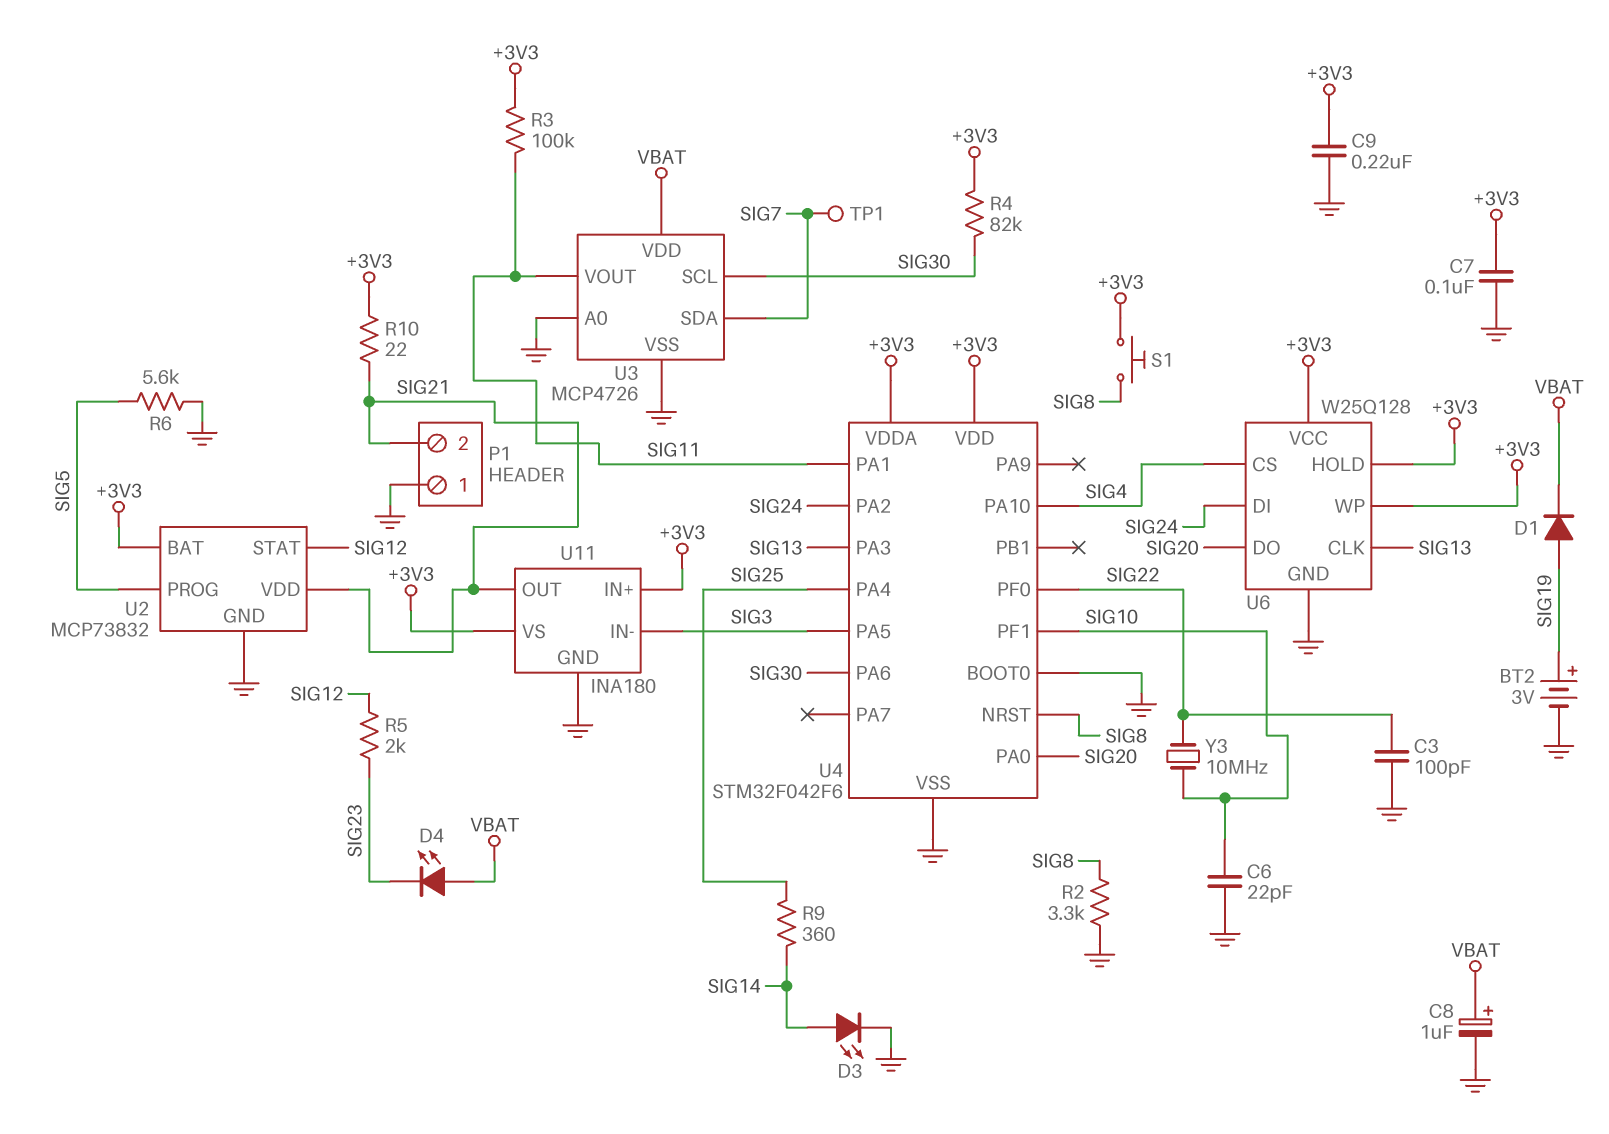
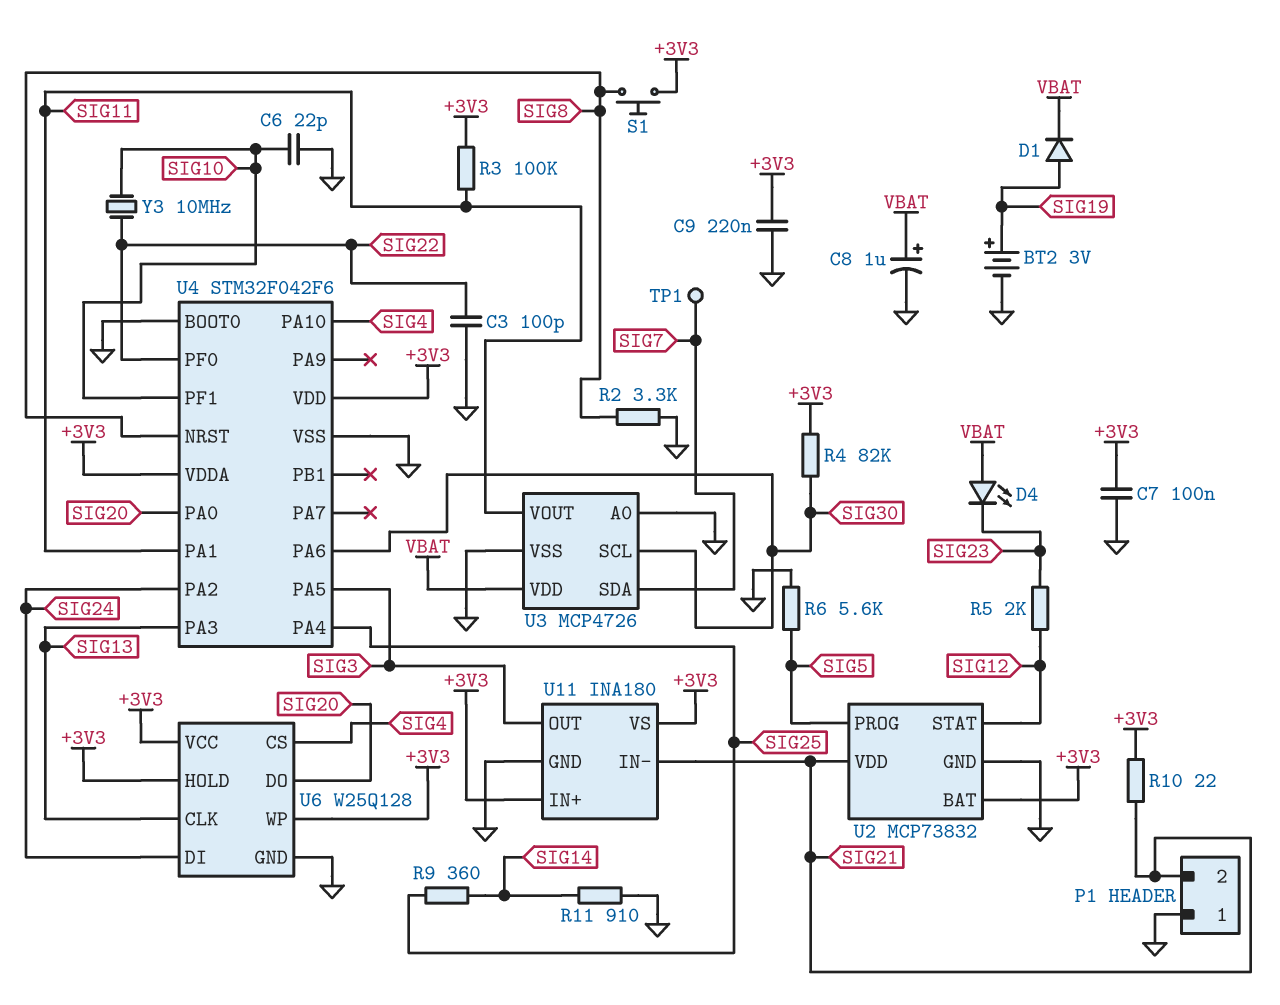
D3: LED (A SIG14, K GND) -> none
R11: none -> 910 (GND, SIG14)
U11 pin IN-: SIG3 -> SIG21
U11 pin OUT: SIG21 -> SIG3

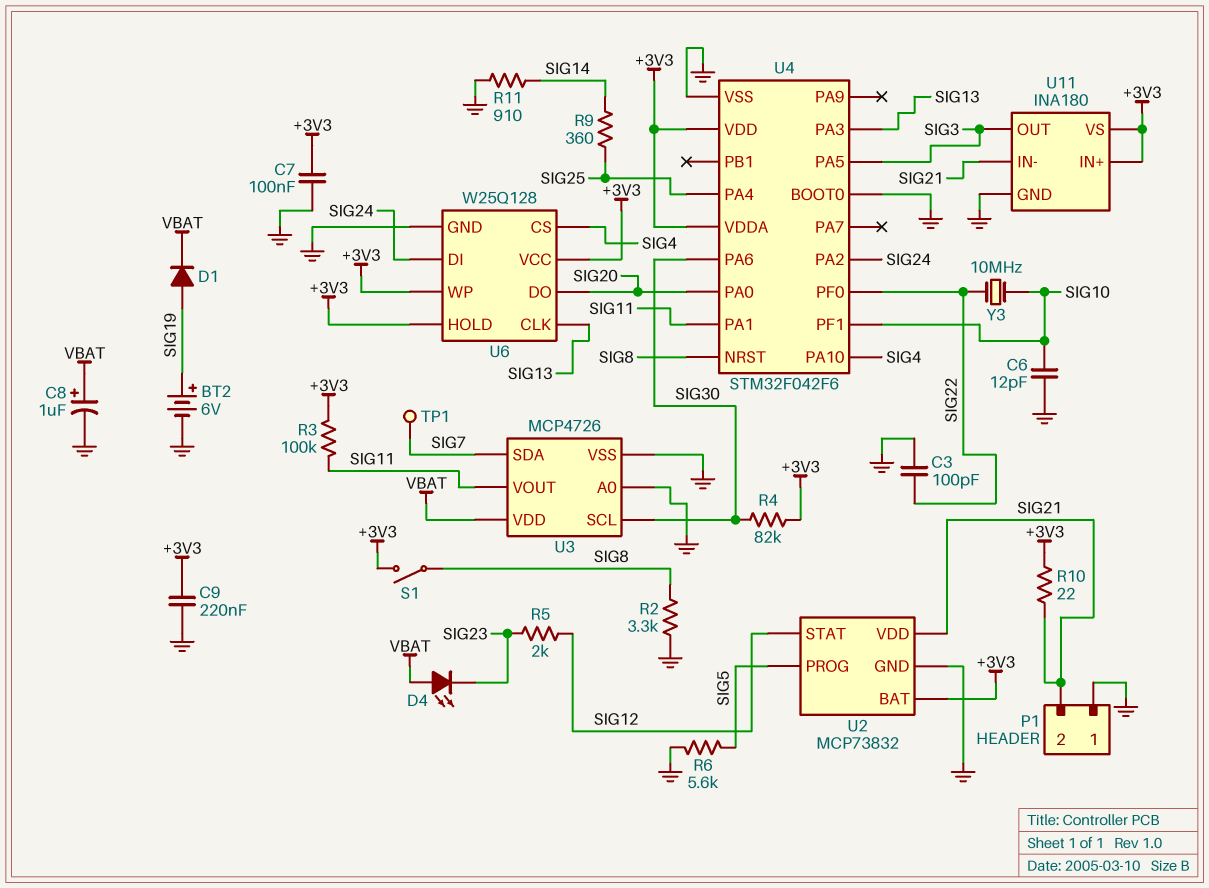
BT2: 3V (plus SIG19, minus GND) -> 6V (plus SIG19, minus GND)
C6: 22pF (GND, SIG10) -> 12pF (GND, SIG10)
S1: button (+3V3, SIG8) -> switch (+3V3, SIG8)

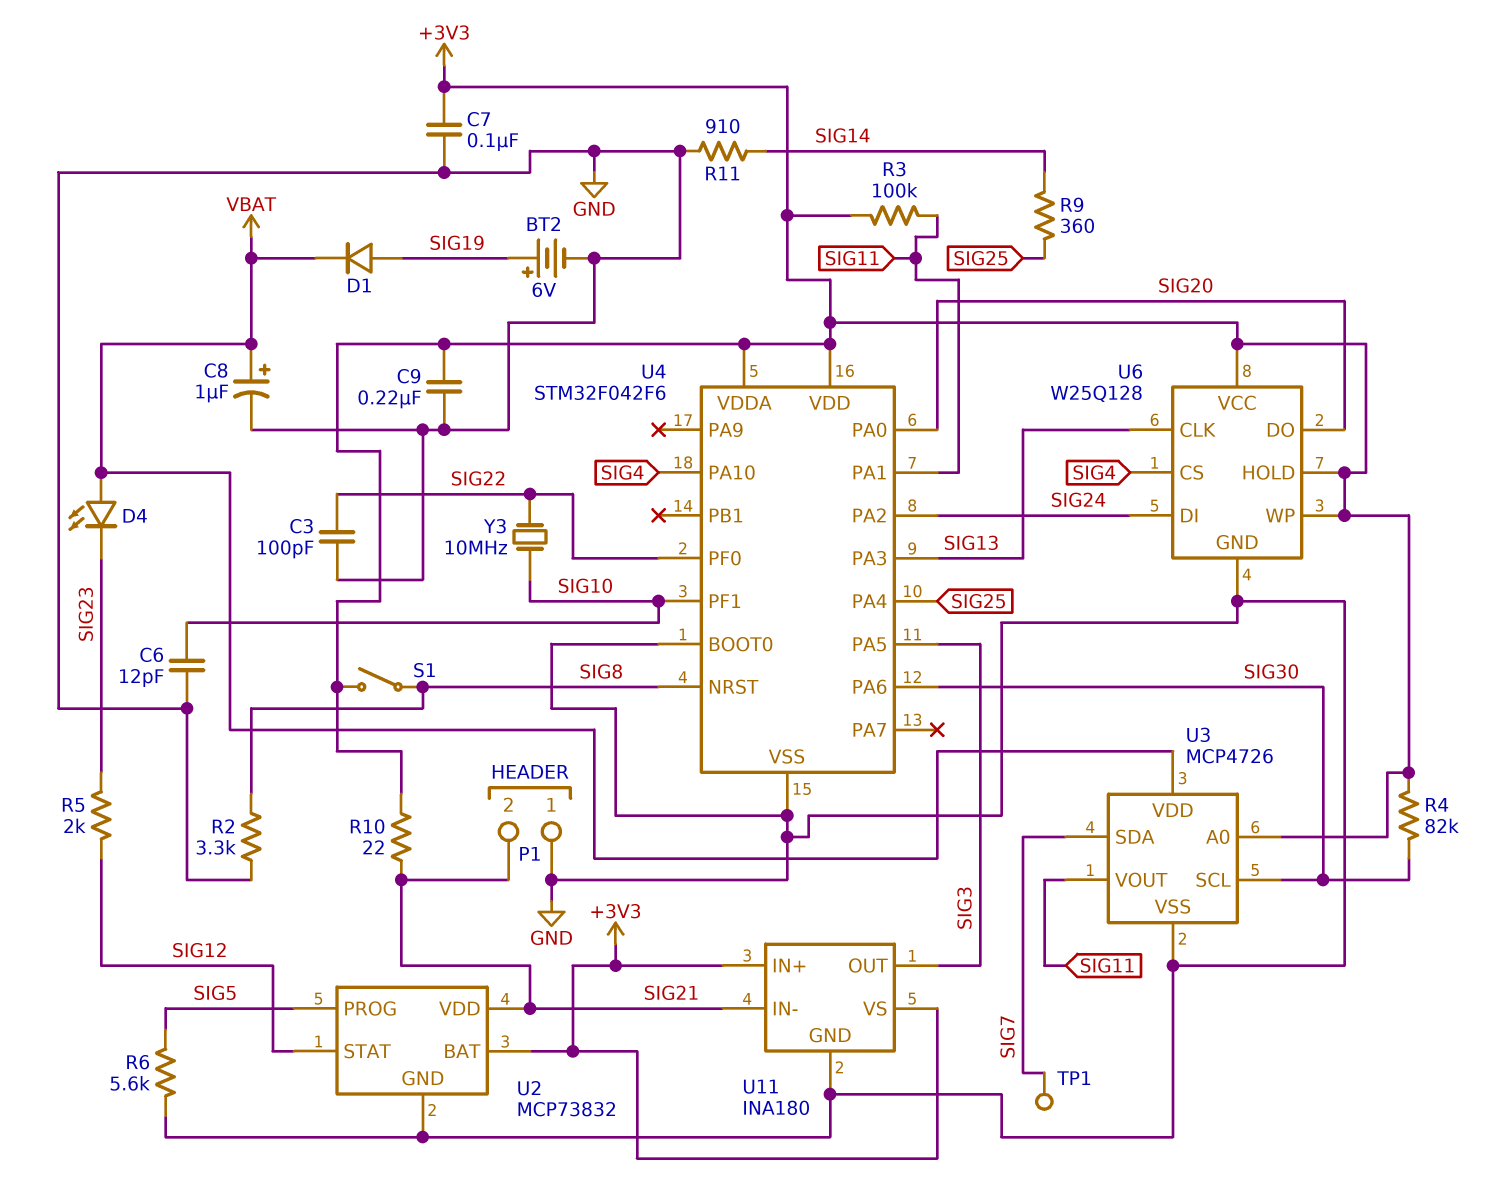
U3 pin A0: GND -> +3V3

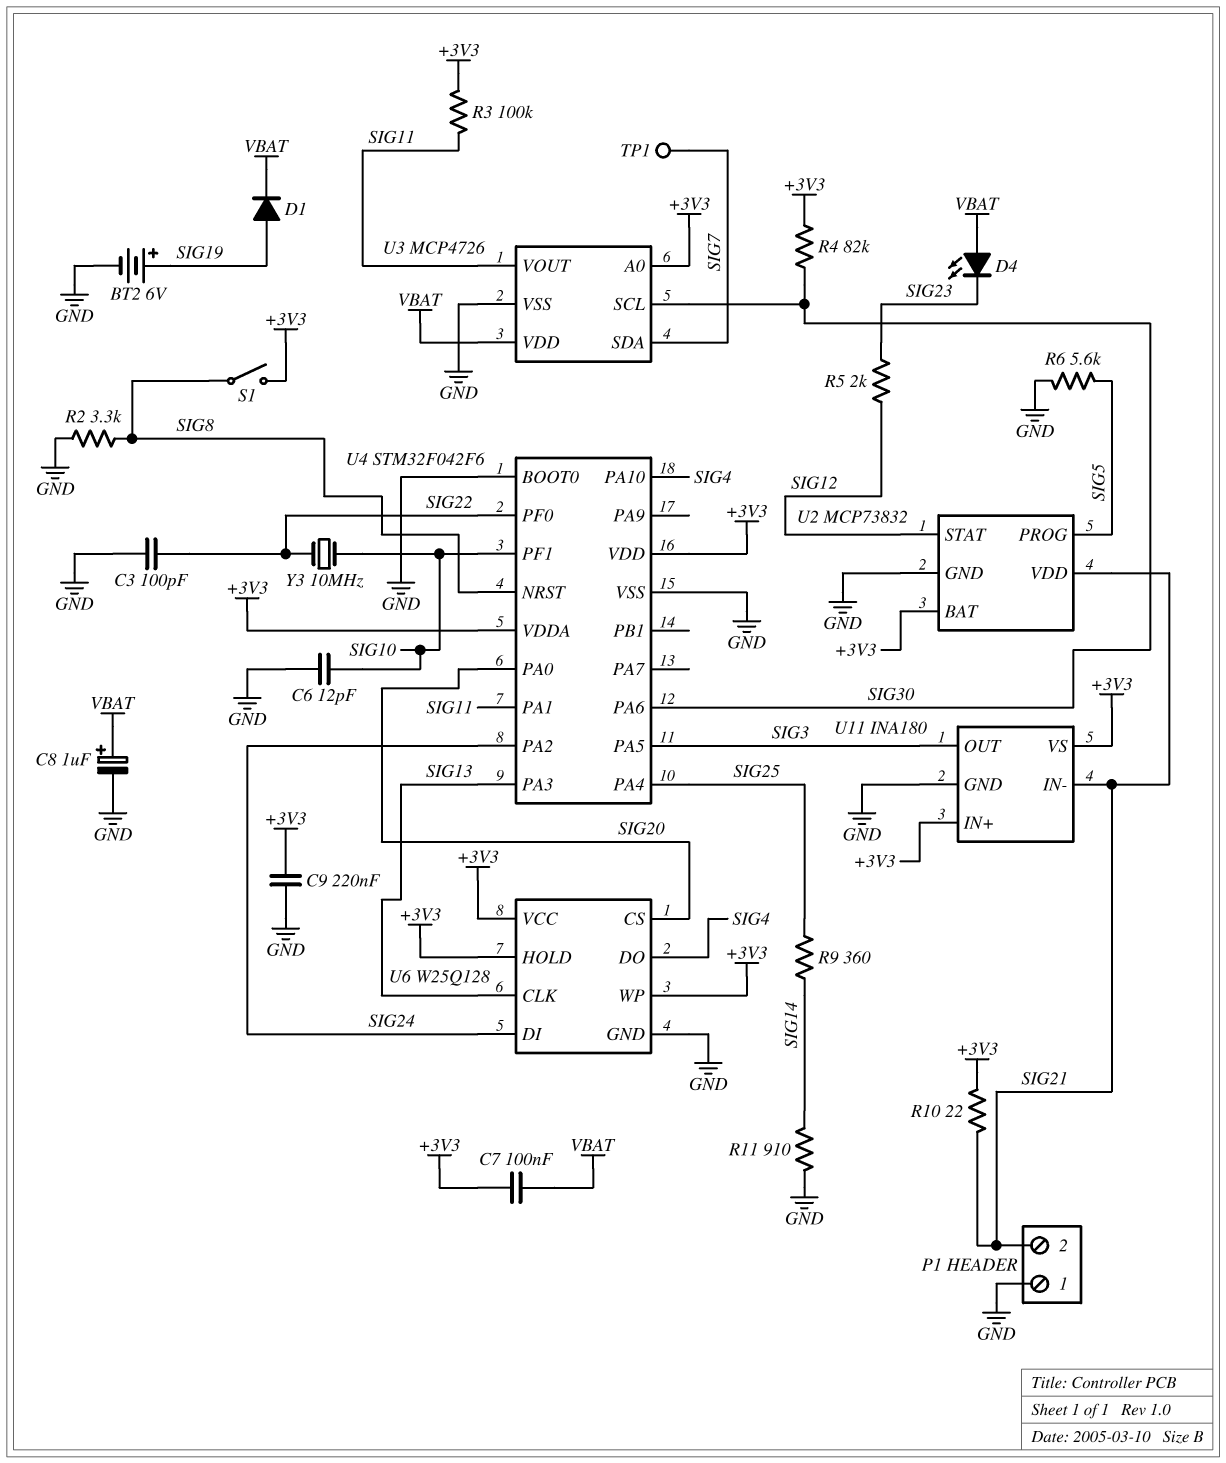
C7: 100nF (+3V3, GND) -> 100nF (+3V3, VBAT)
U6 pin CS: SIG4 -> SIG20
U6 pin DO: SIG20 -> SIG4

